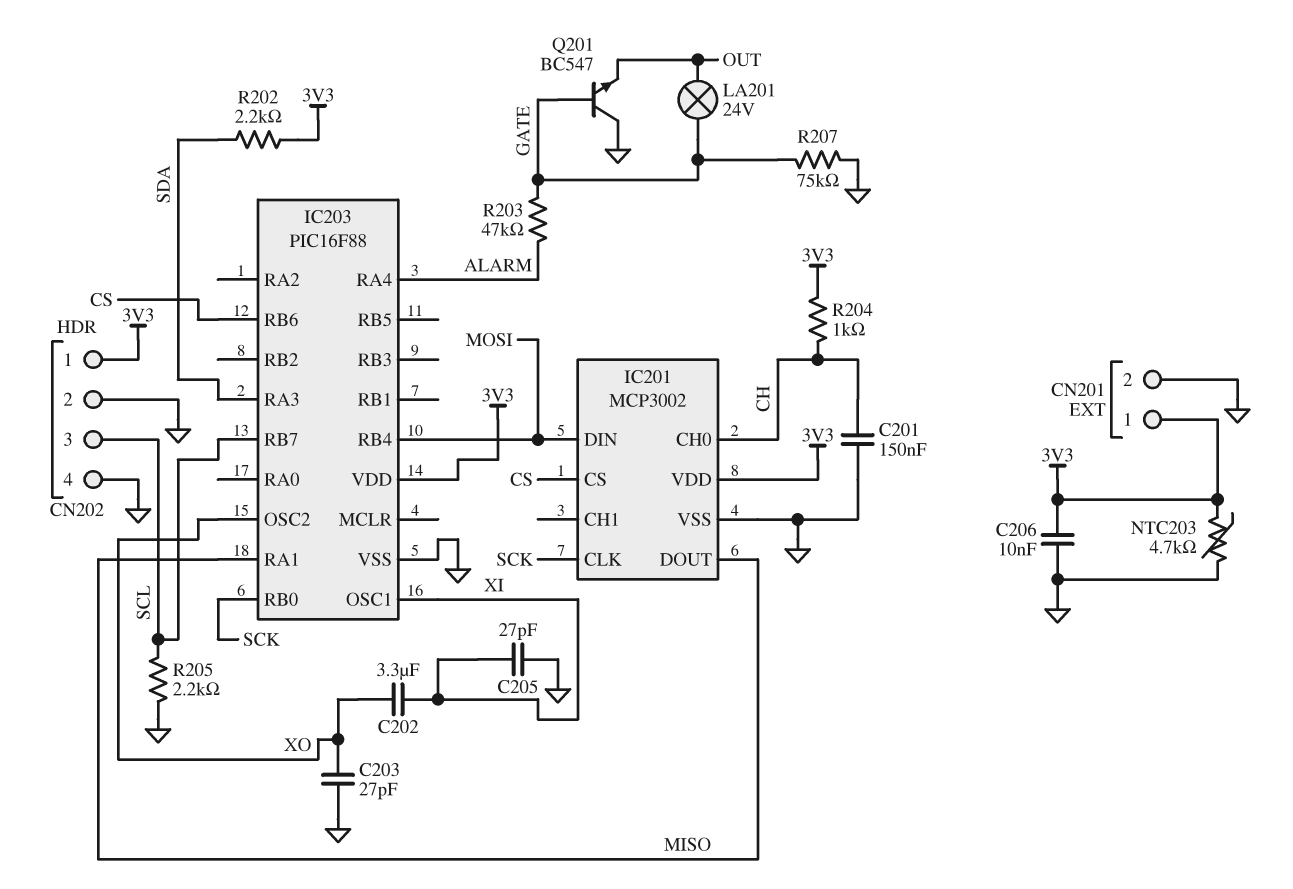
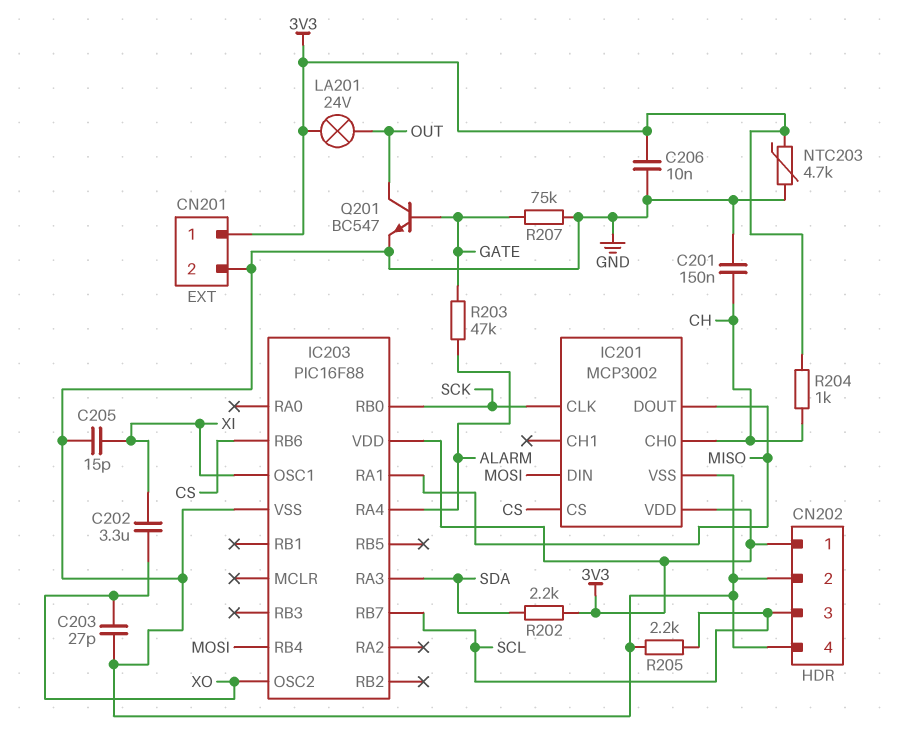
C205: 27pF (GND, XI) -> 15pF (GND, XI)
LA201: lamp 24V (GATE, OUT) -> lamp 24V (3V3, OUT)
Q201: NPN BC547 (B GATE, C GND, E OUT) -> NPN BC547 (B GATE, C OUT, E GND)

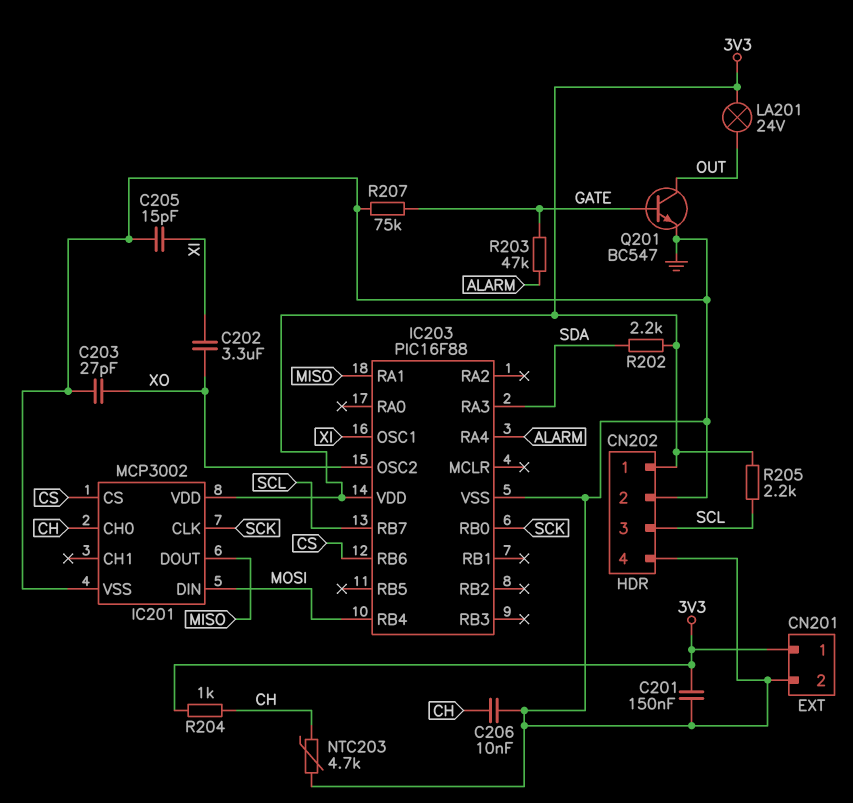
C201: 150nF (CH, GND) -> 150nF (3V3, GND)
C206: 10nF (3V3, GND) -> 10nF (CH, GND)
NTC203: 4.7k (3V3, GND) -> 4.7k (CH, GND)
R205: 2.2k (GND, SCL) -> 2.2k (3V3, SCL)

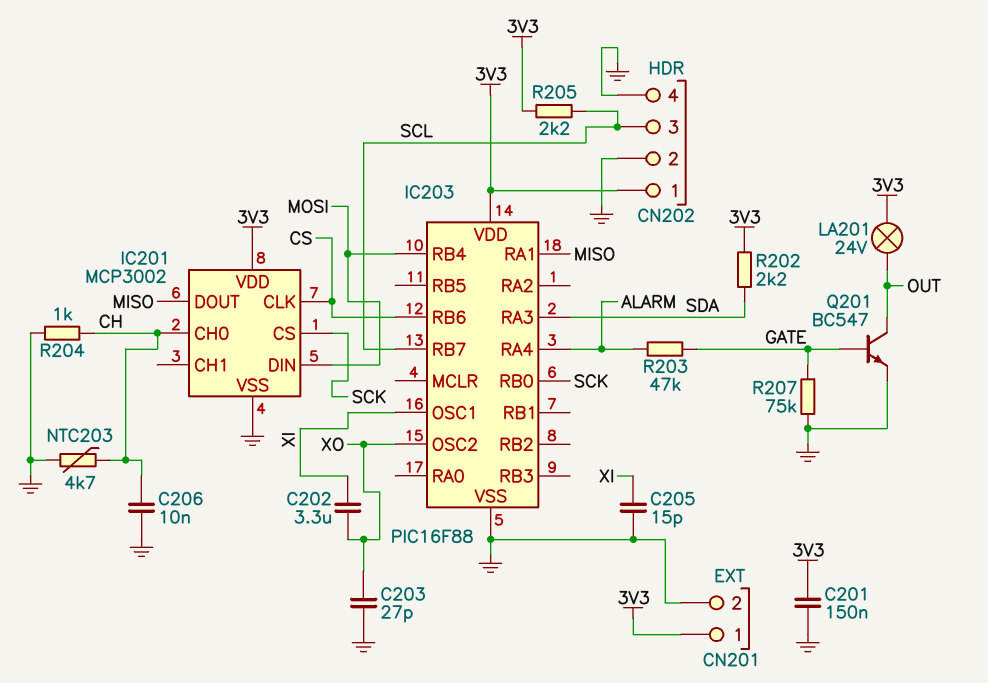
IC201 pin CLK: SCK -> CS
IC201 pin CS: CS -> SCK
R204: 1k (3V3, CH) -> 1k (CH, GND)

